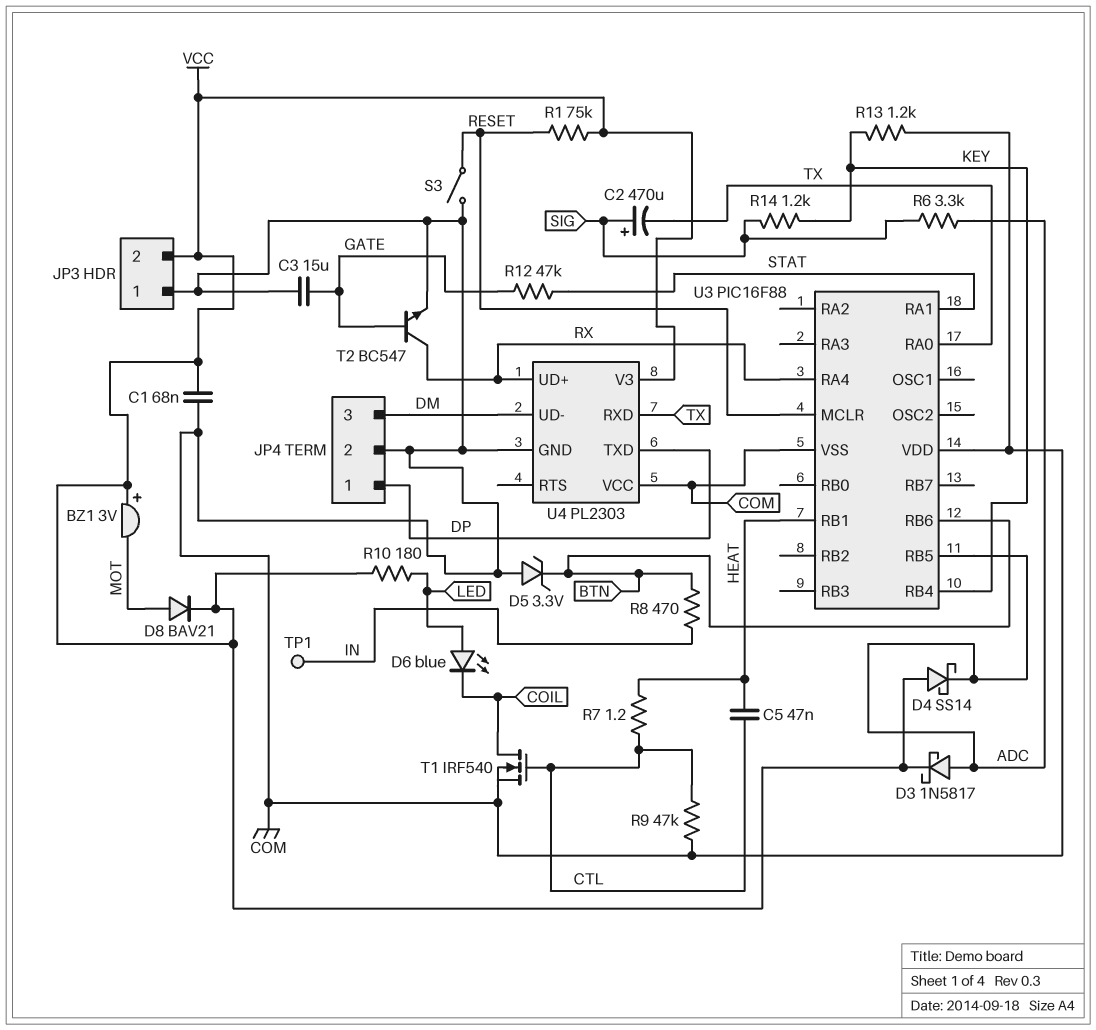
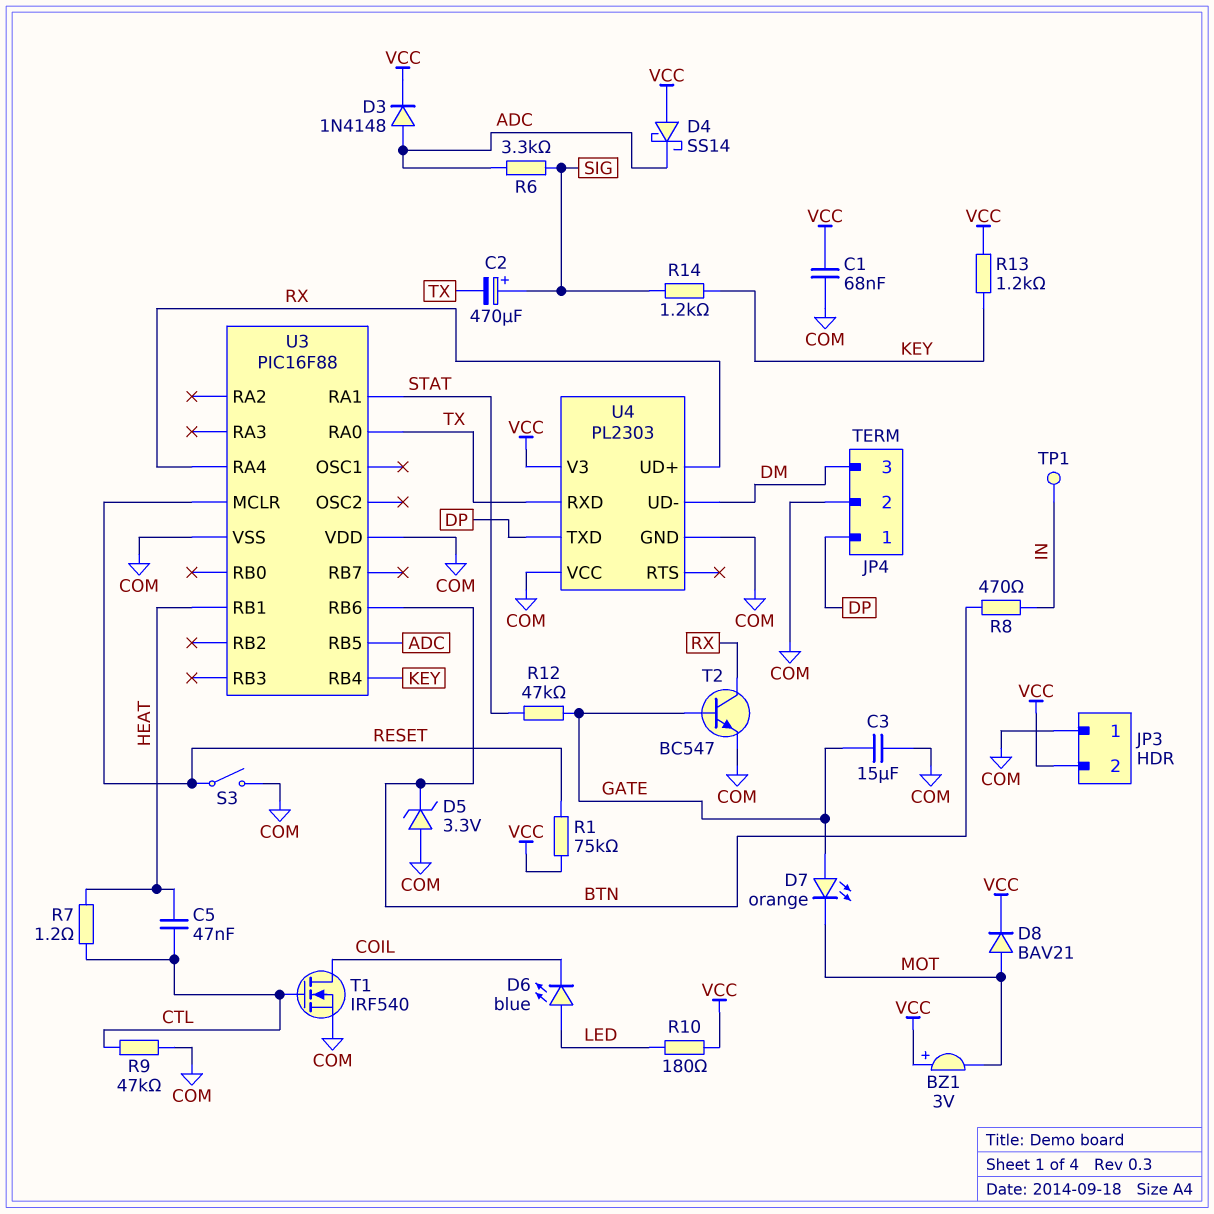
D3: schottky 1N5817 (A ADC, K VCC) -> diode 1N4148 (A ADC, K VCC)
D7: none -> LED orange (A GATE, K MOT)
R13: 1.2k (COM, KEY) -> 1.2k (KEY, VCC)

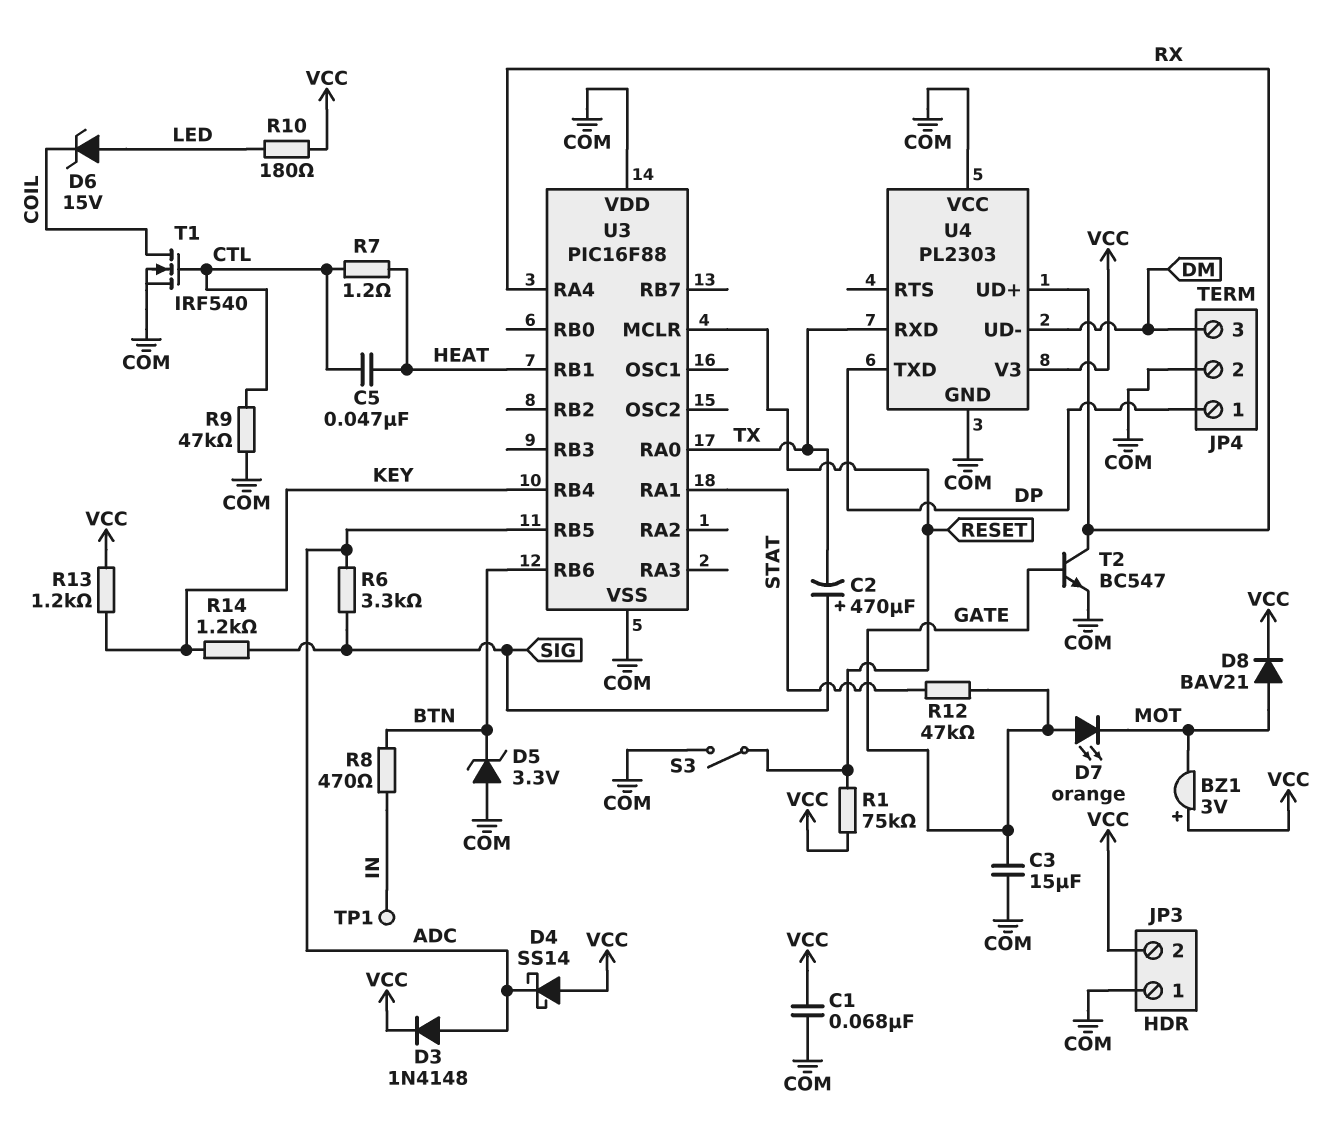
D6: LED blue (A LED, K COIL) -> zener 15V (A LED, K COIL)

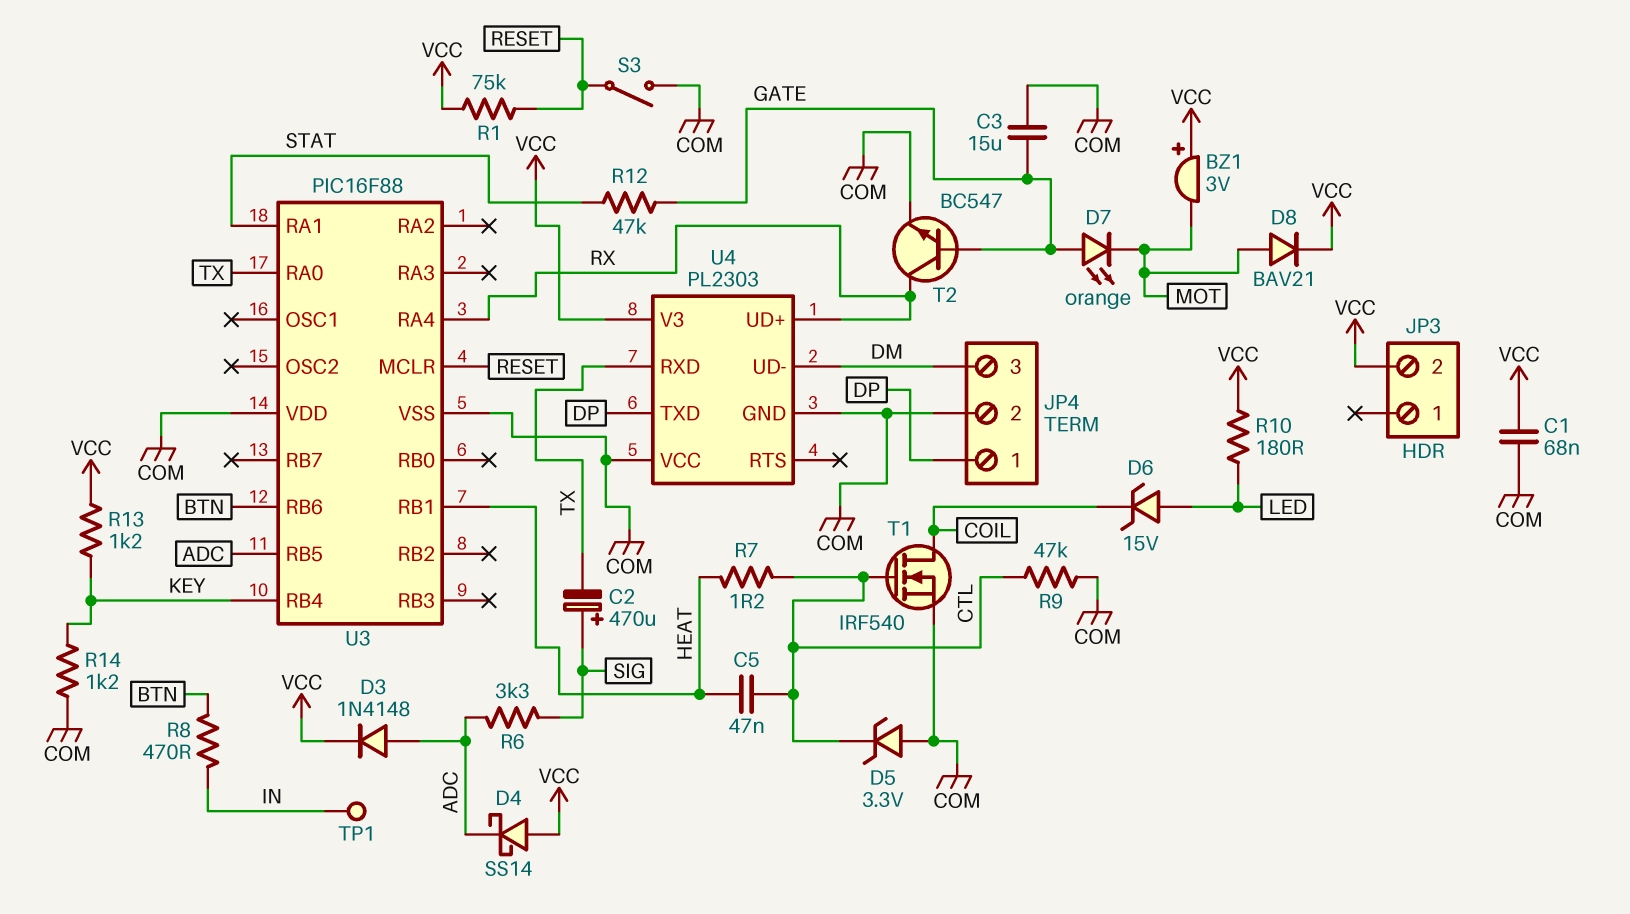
D5: zener 3.3V (A COM, K BTN) -> zener 3.3V (A COM, K CTL)
JP3 pin 1: COM -> none
R14: 1.2k (KEY, SIG) -> 1.2k (COM, KEY)

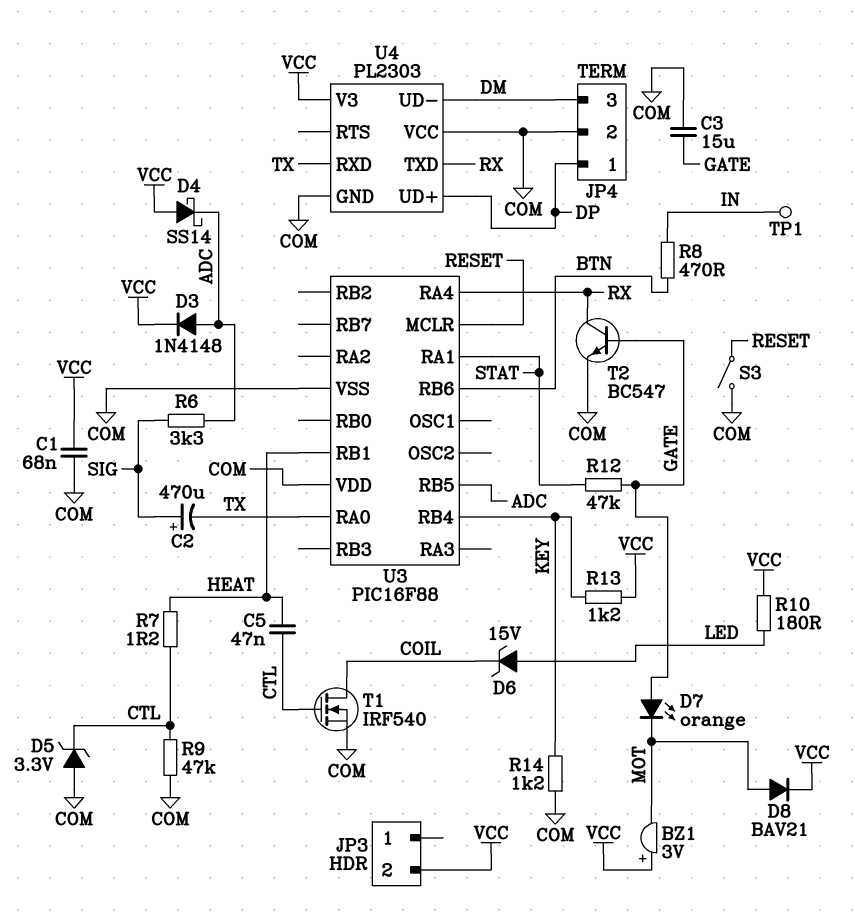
R1: 75k (RESET, VCC) -> none
U4 pin TXD: DP -> RX
U4 pin UD+: RX -> DP

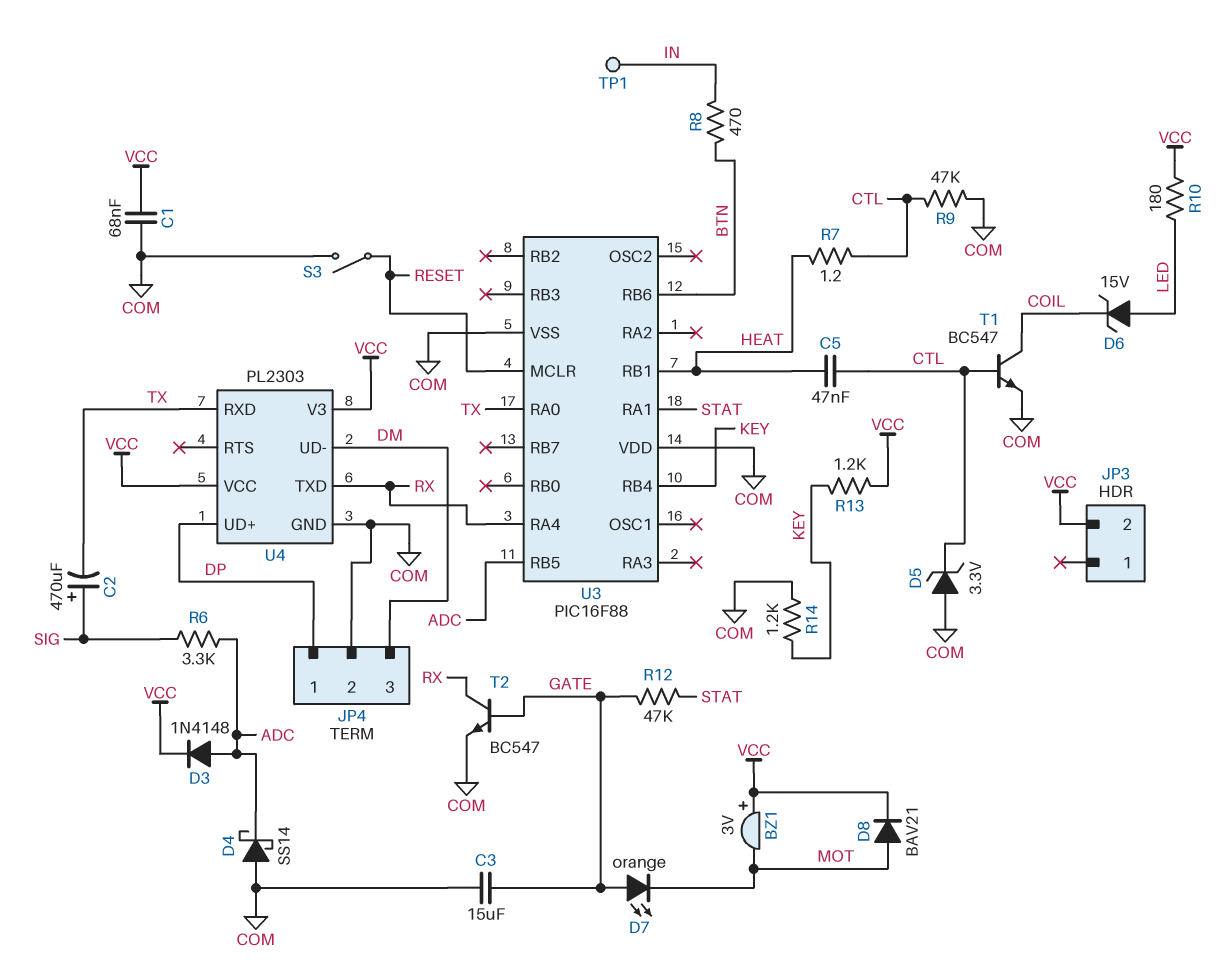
D4: schottky SS14 (A VCC, K ADC) -> schottky SS14 (A COM, K ADC)
T1: NMOS IRF540 (G CTL, D COIL, S COM) -> NPN BC547 (B CTL, C COIL, E COM)
U4 pin VCC: COM -> VCC

